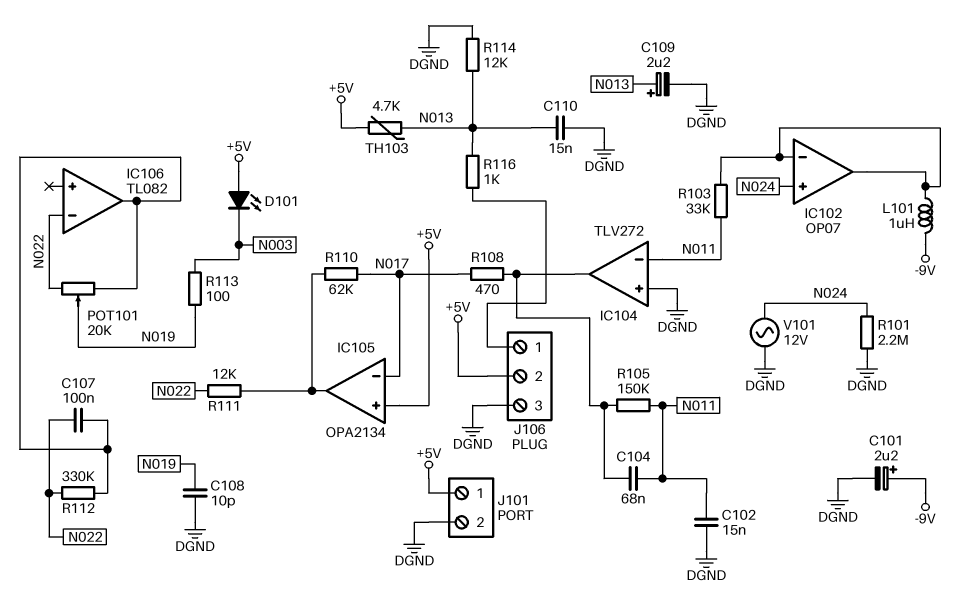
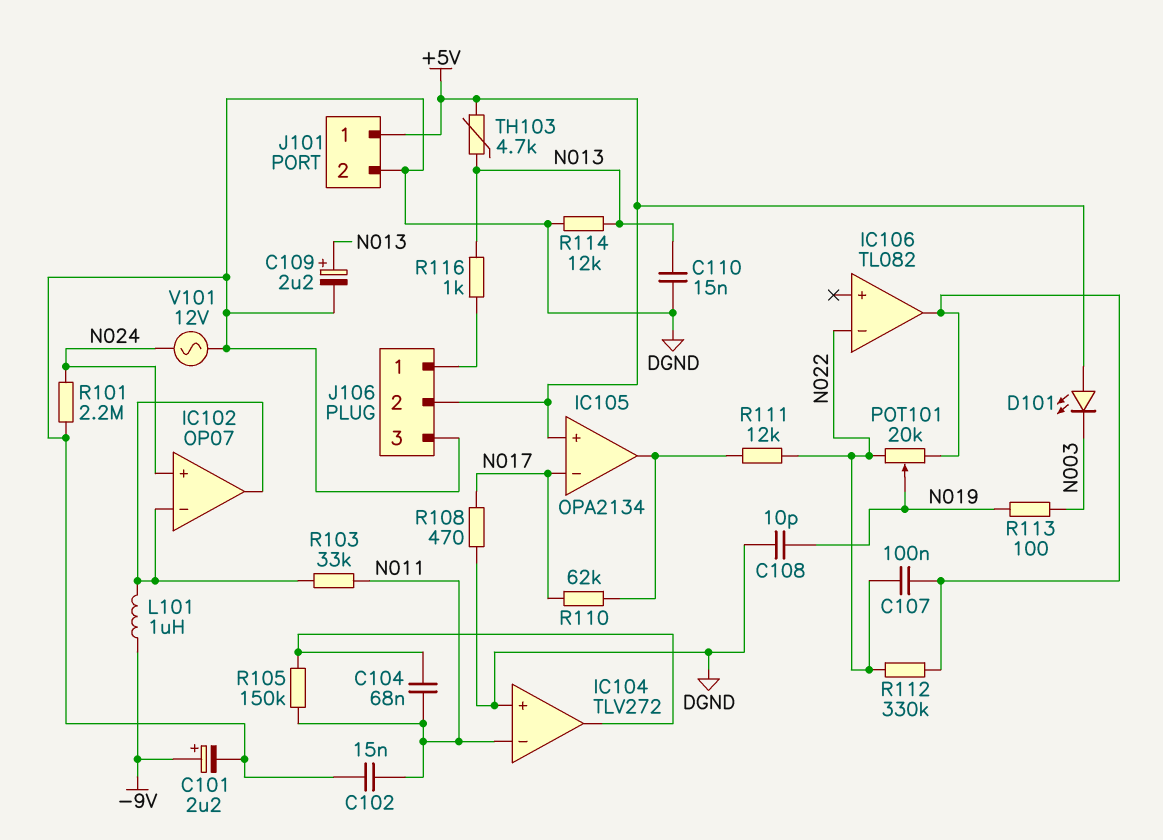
R108: 470 (IC104/out, N017) -> 470 (DGND, N017)

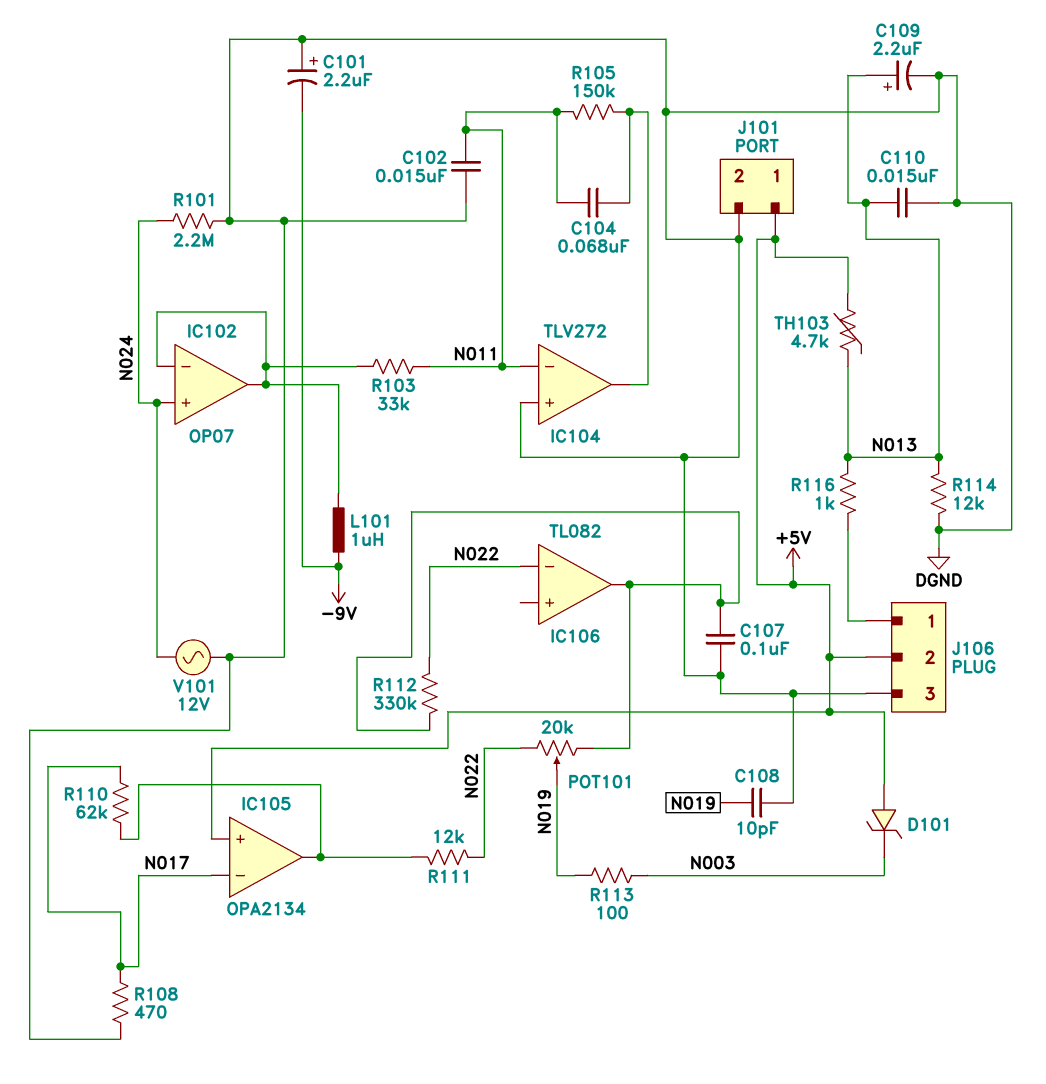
C101: 2.2uF (plus -9V, minus DGND) -> 2.2uF (plus DGND, minus -9V)
C107: 100nF (IC106/out, N022) -> 100nF (DGND, IC106/out)
D101: LED (A +5V, K N003) -> zener (A +5V, K N003)

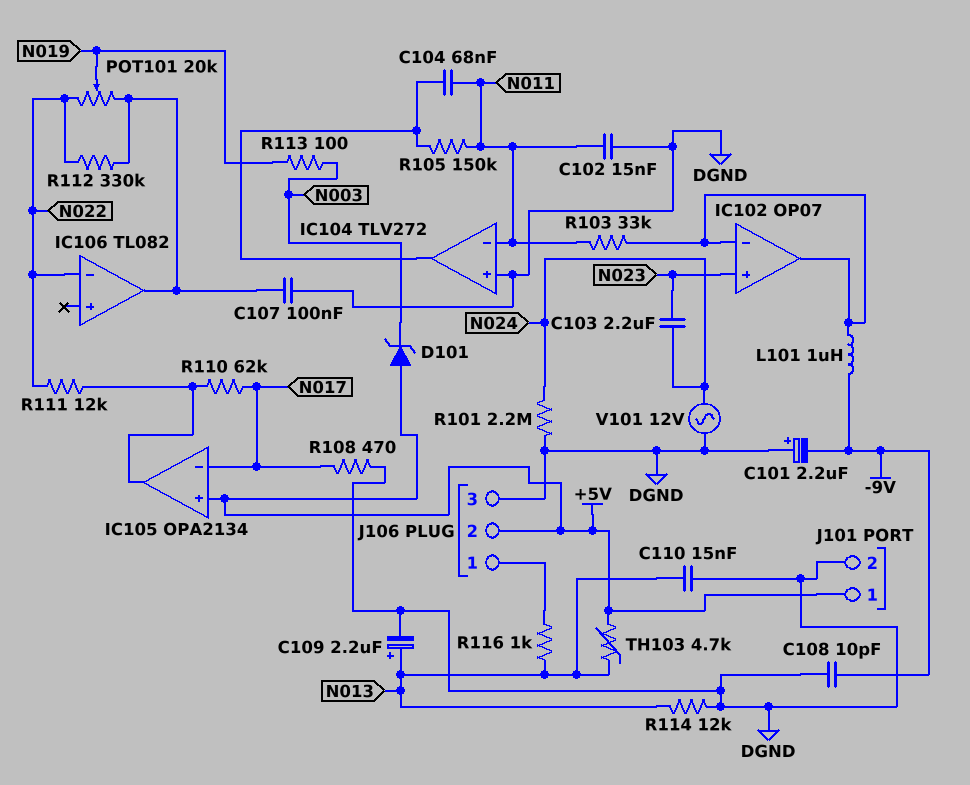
C103: none -> 2.2uF (N023, N024)
C108: 10pF (DGND, N019) -> 10pF (-9V, DGND)
IC102 pin in+: N024 -> N023

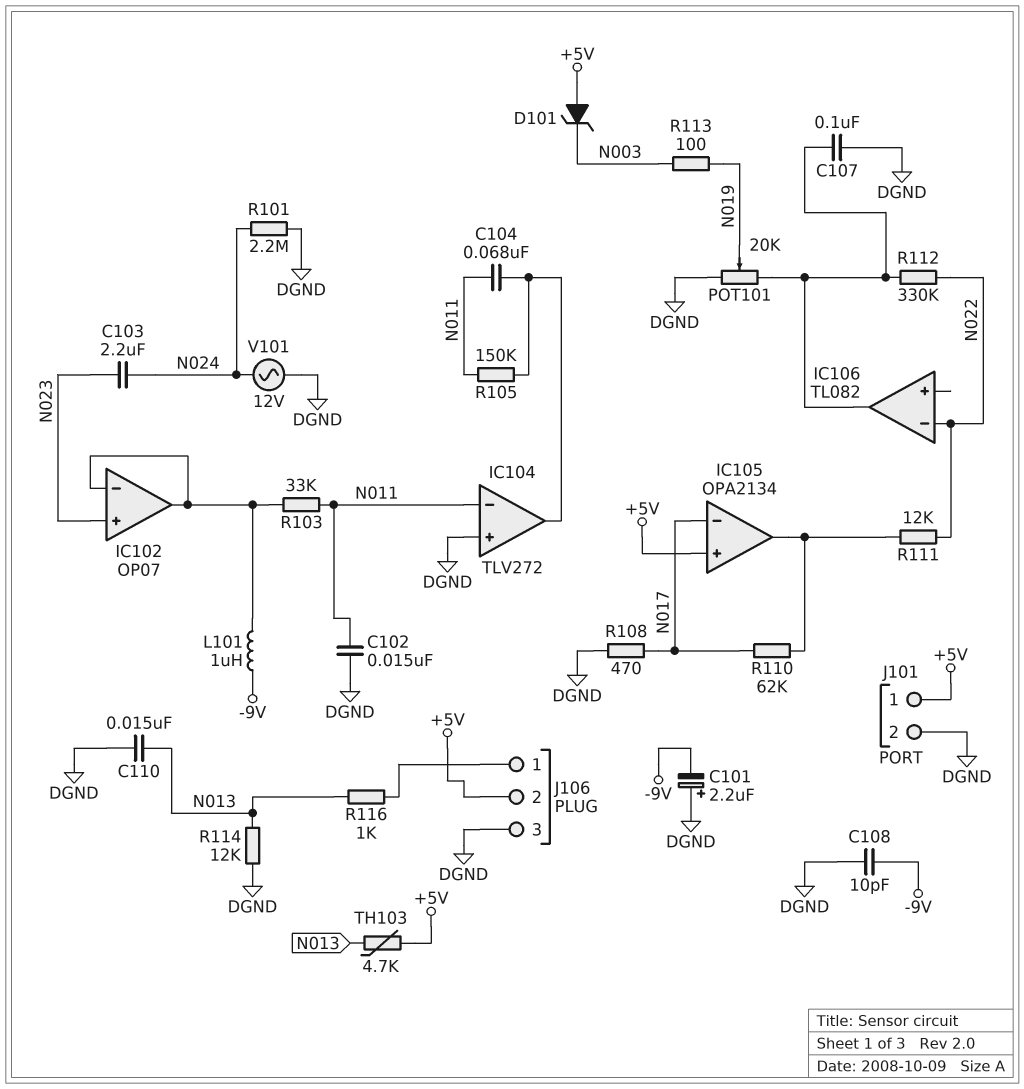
C109: 2.2uF (plus N013, minus DGND) -> none
POT101: 20k (IC106/out, N022, wiper N019) -> 20k (DGND, IC106/out, wiper N019)

